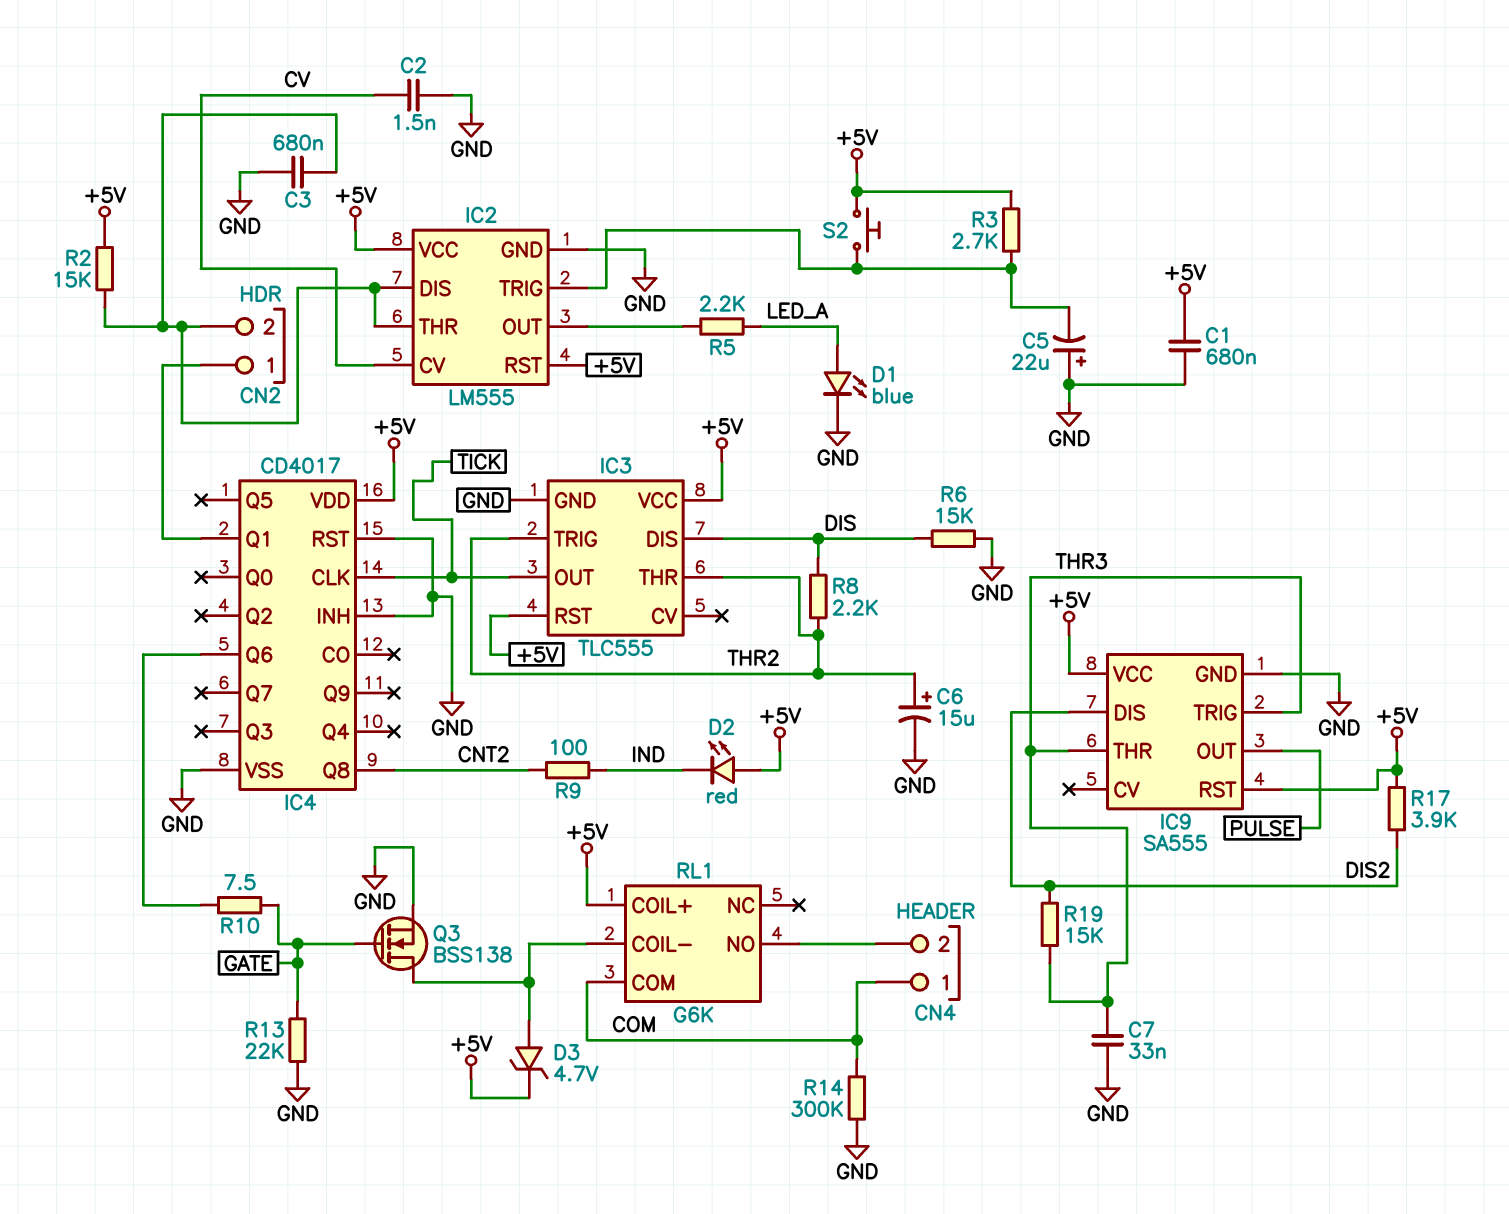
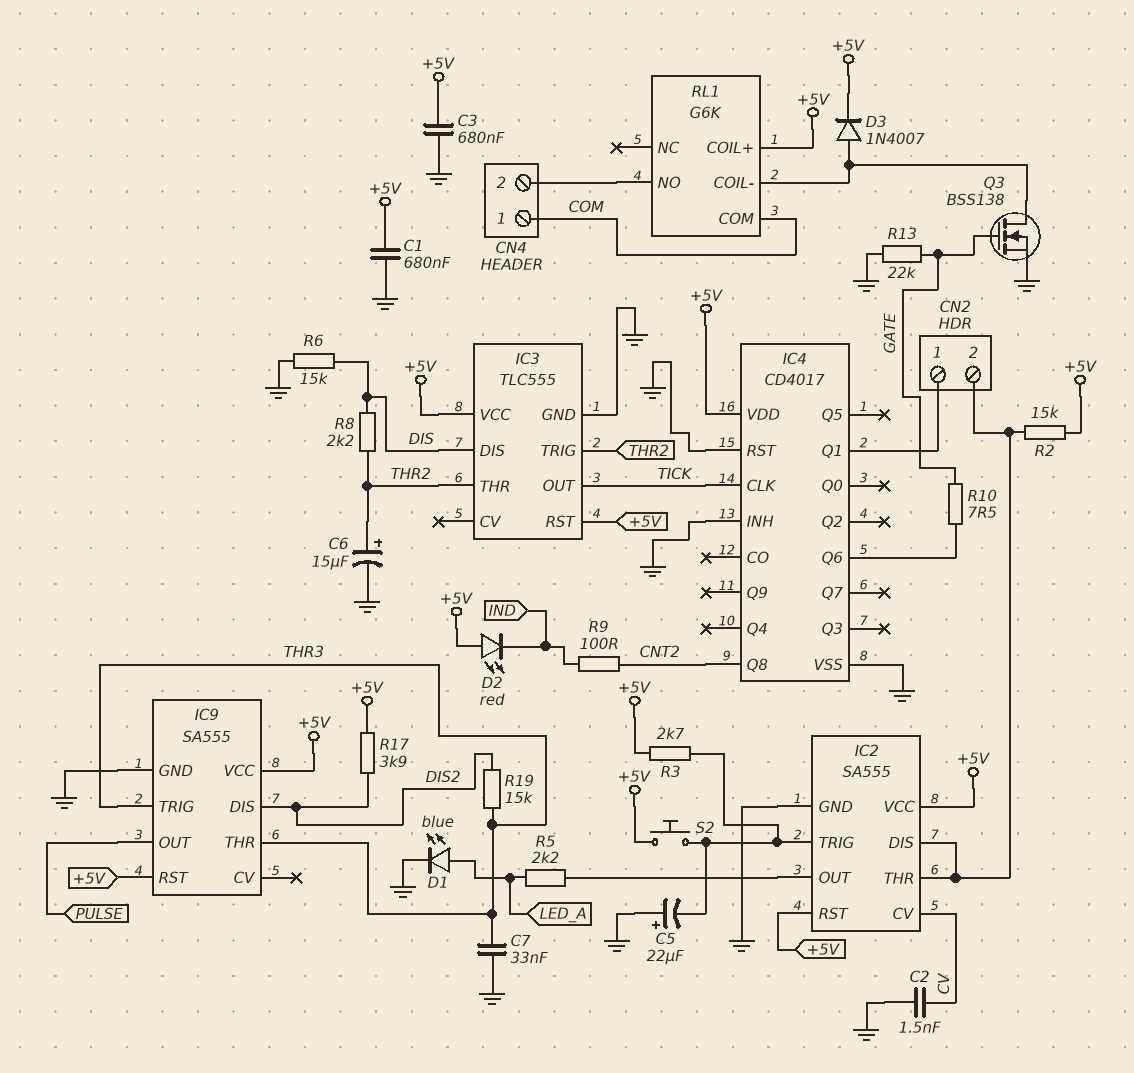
C3: 680nF (CN2/2, GND) -> 680nF (+5V, GND)
D3: zener 4.7V (A RL1/COIL-, K +5V) -> diode 1N4007 (A RL1/COIL-, K +5V)
IC2: LM555 -> SA555
R14: 300k (COM, GND) -> none

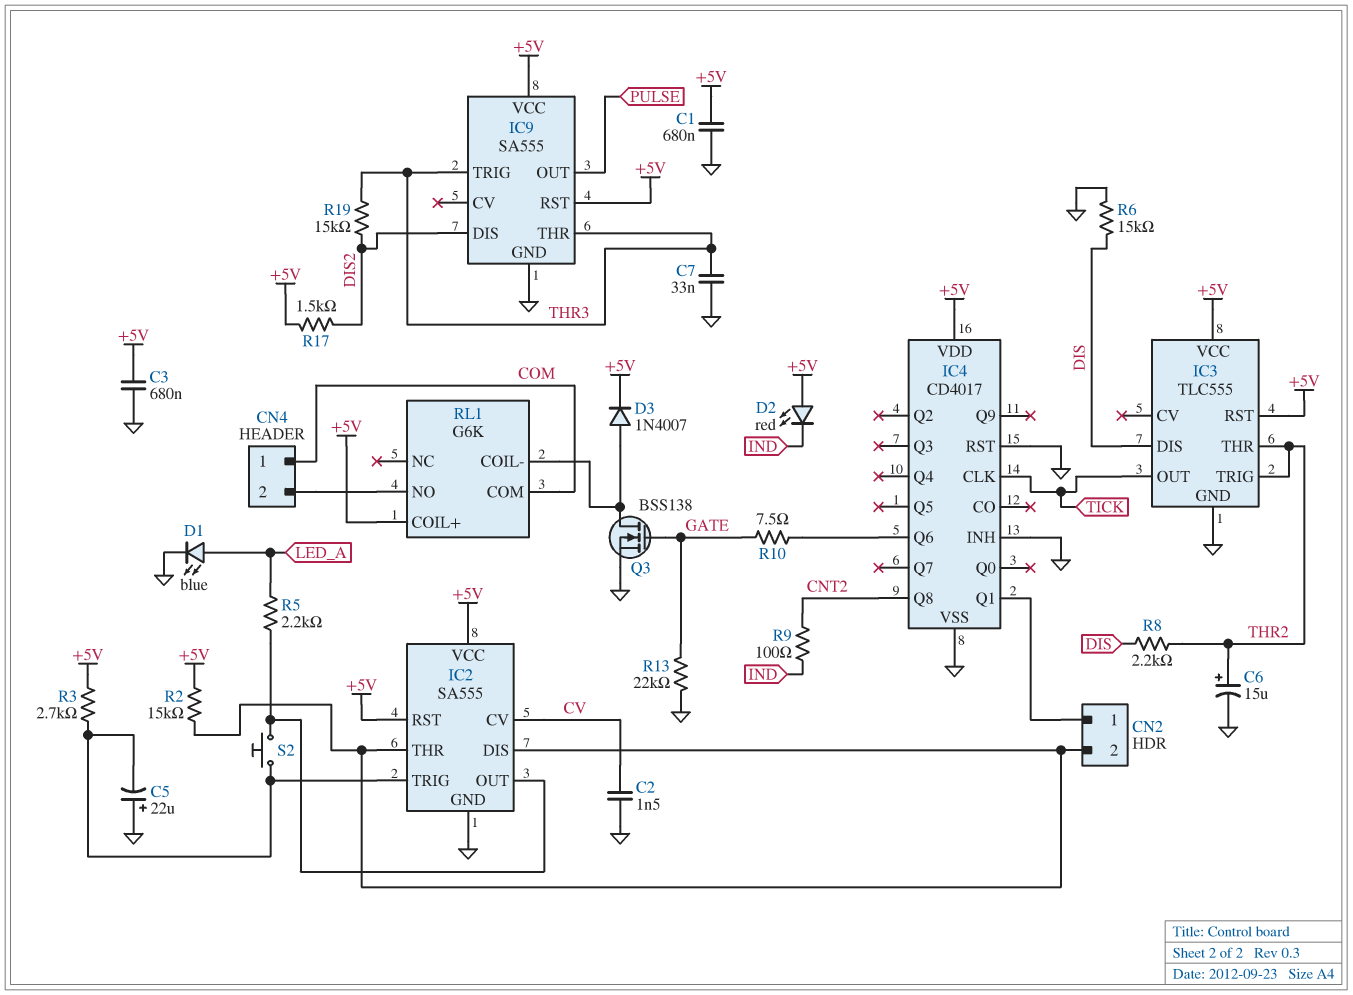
R17: 3.9k (+5V, DIS2) -> 1.5k (+5V, DIS2)
S2: button (+5V, IC2/TRIG) -> button (IC2/OUT, IC2/TRIG)

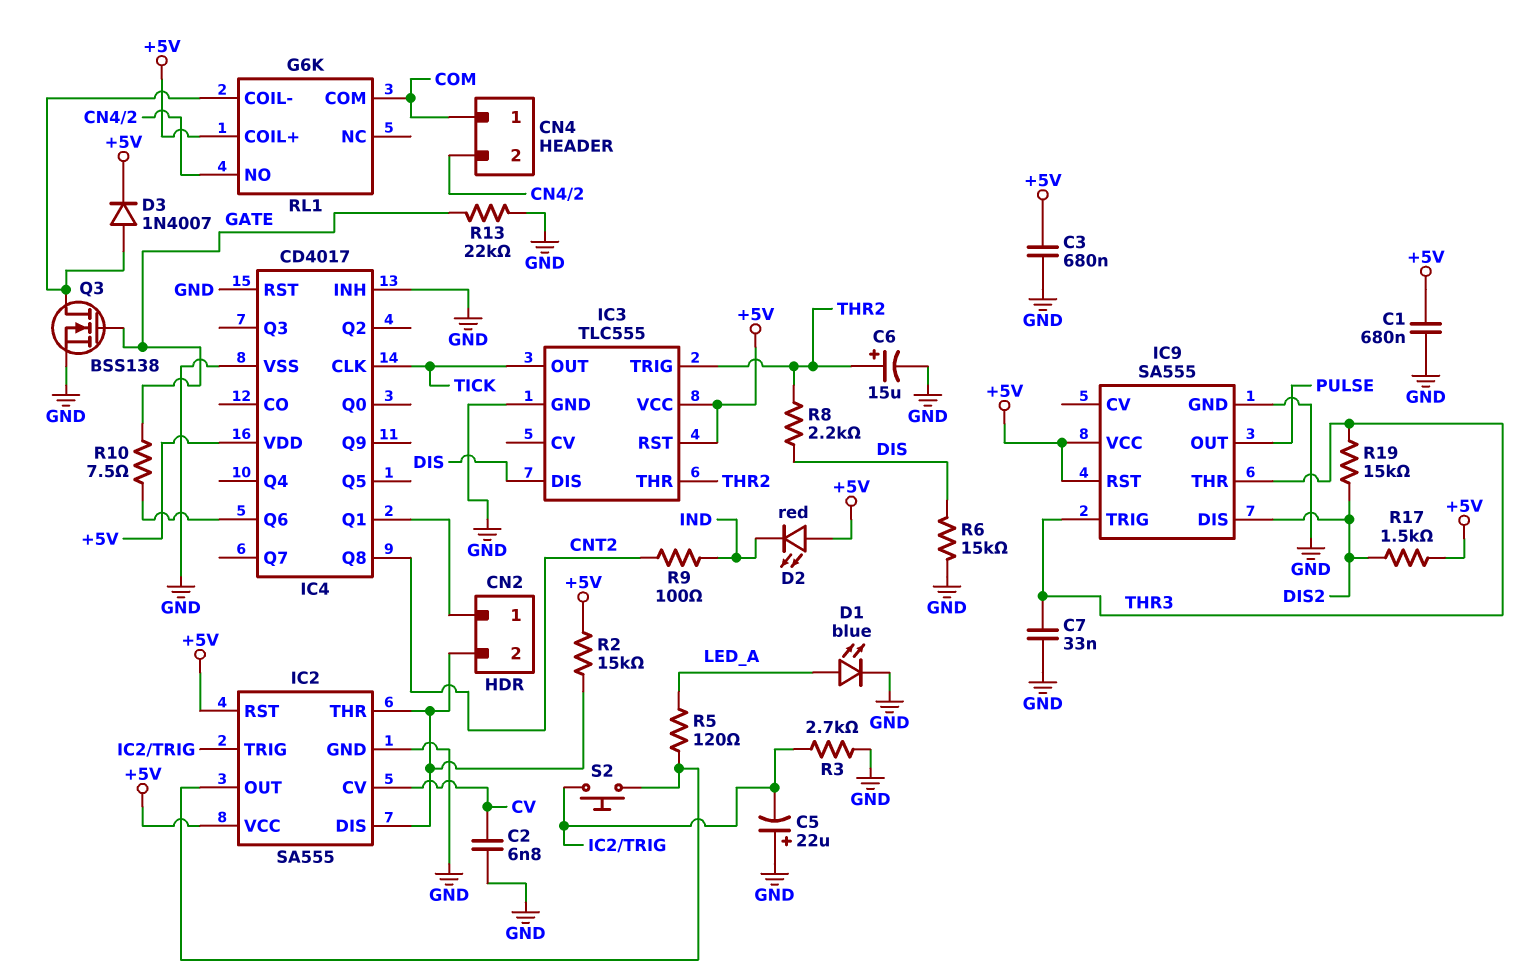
C2: 1.5nF (CV, GND) -> 6.8nF (CV, GND)
R3: 2.7k (+5V, IC2/TRIG) -> 2.7k (GND, IC2/TRIG)
R5: 2.2k (IC2/OUT, LED_A) -> 120 (IC2/OUT, LED_A)

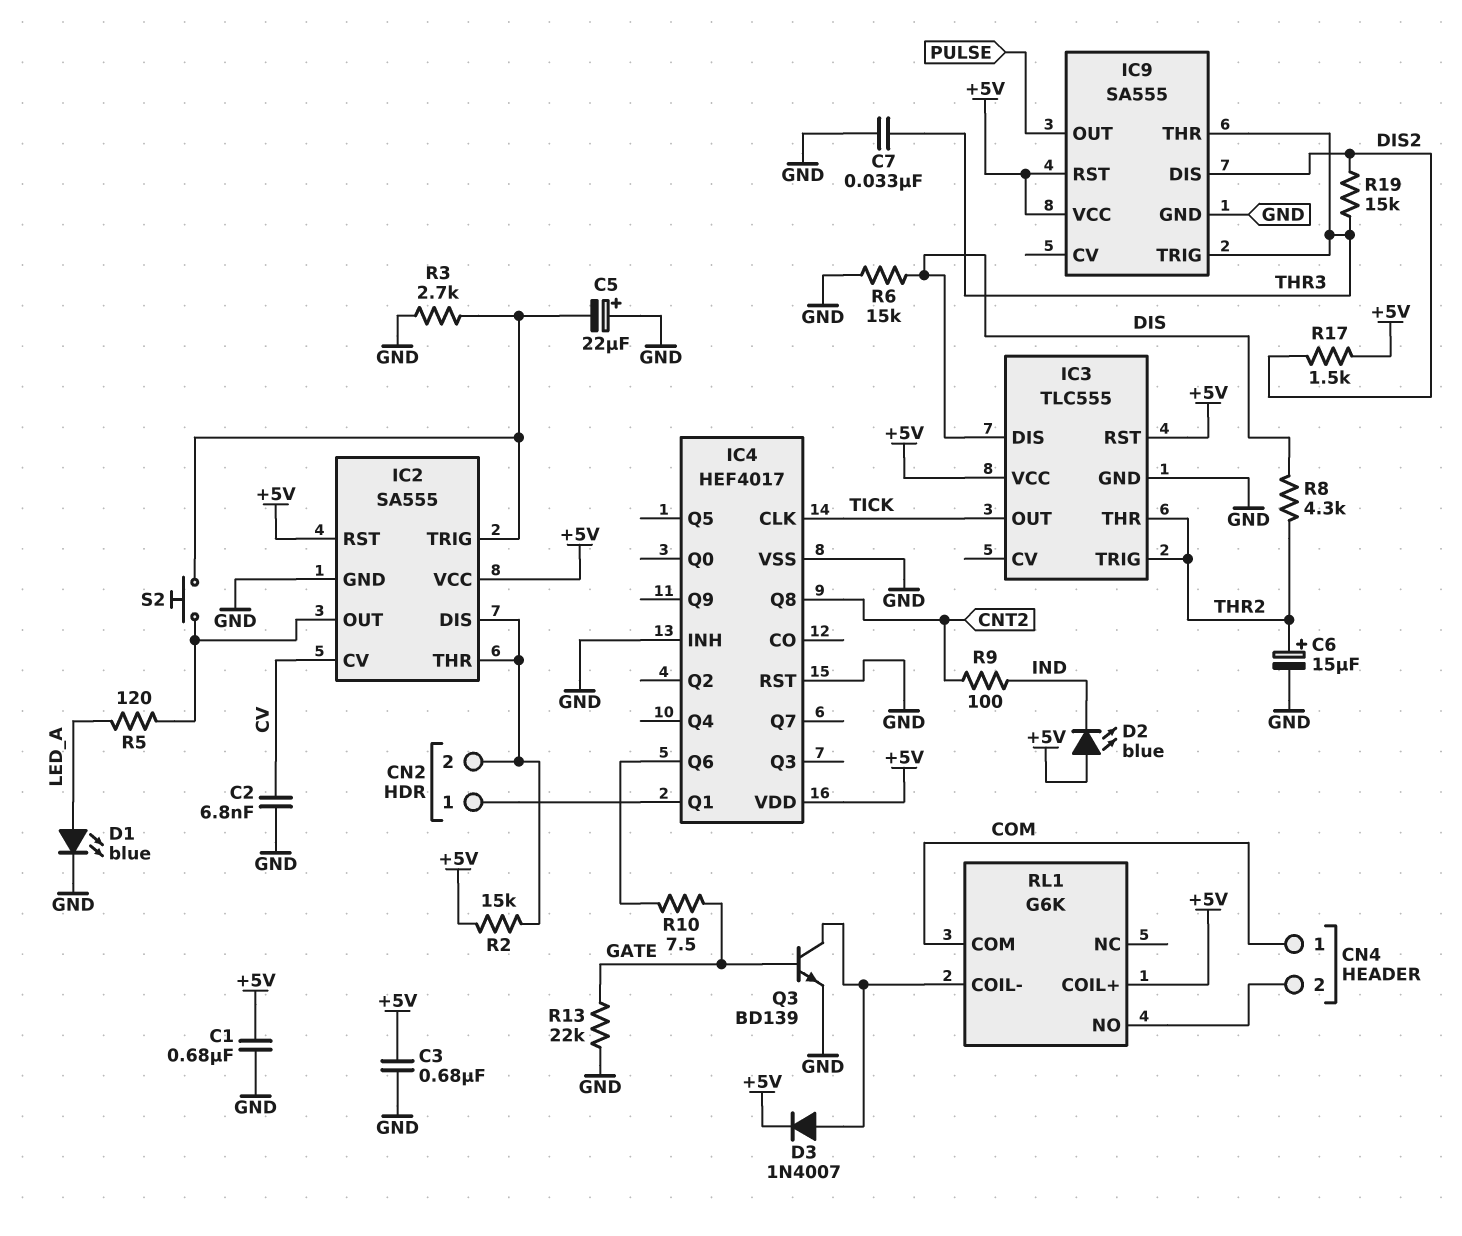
D2: LED red (A +5V, K IND) -> LED blue (A +5V, K IND)
IC4: CD4017 -> HEF4017
Q3: NMOS BSS138 (G GATE, D RL1/COIL-, S GND) -> NPN BD139 (B GATE, C RL1/COIL-, E GND)
R8: 2.2k (DIS, THR2) -> 4.3k (DIS, THR2)

